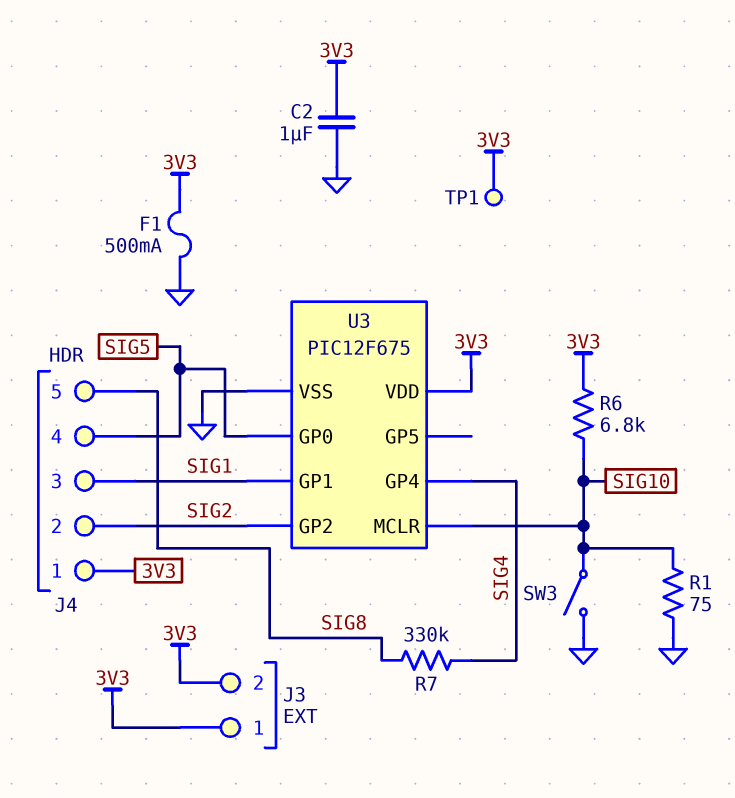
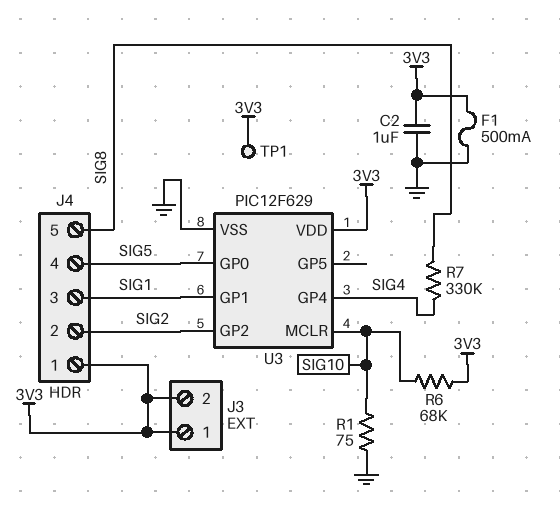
R6: 6.8k (3V3, SIG10) -> 68k (3V3, SIG10)
SW3: switch (GND, SIG10) -> none
U3: PIC12F675 -> PIC12F629

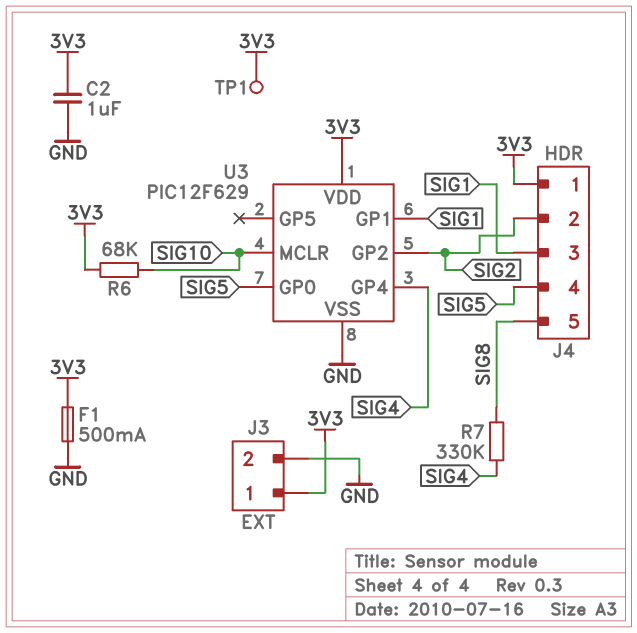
J3 pin 2: 3V3 -> GND
R1: 75 (GND, SIG10) -> none

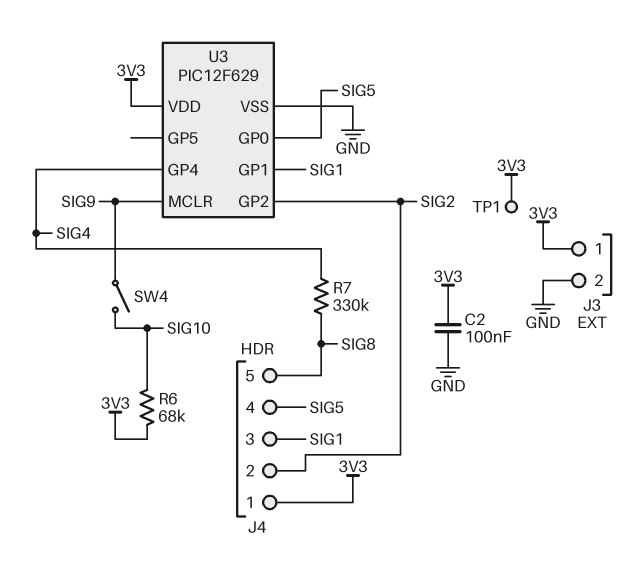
C2: 1uF (3V3, GND) -> 100nF (3V3, GND)
F1: 500mA (3V3, GND) -> none
SW4: none -> switch (SIG9, SIG10)
U3 pin MCLR: SIG10 -> SIG9

